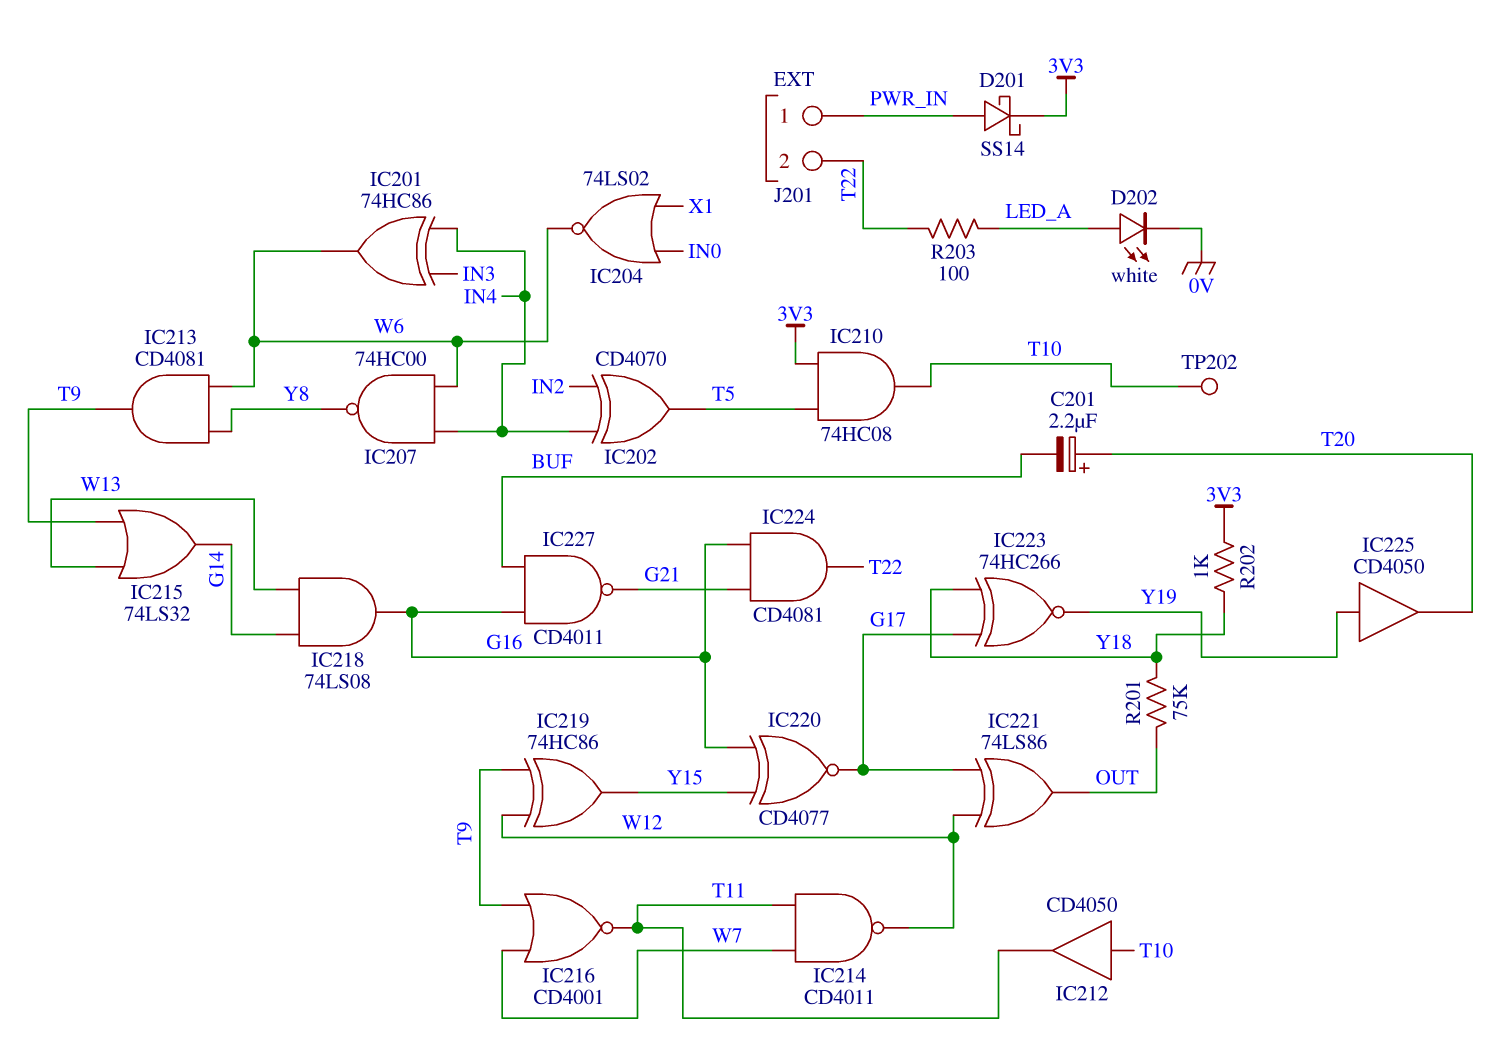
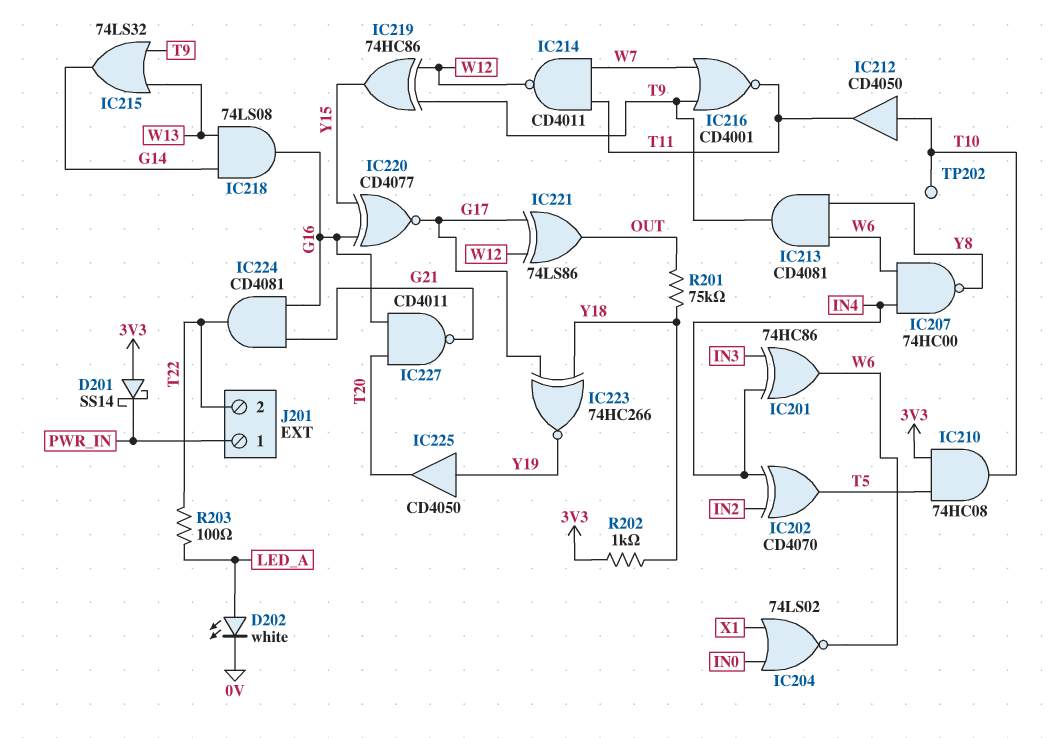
C201: 2.2uF (plus T20, minus BUF) -> none
D201: schottky SS14 (A PWR_IN, K 3V3) -> schottky SS14 (A 3V3, K PWR_IN)
IC227: NAND CD4011 (in BUF, in G16, out G21) -> NAND CD4011 (in G16, in T20, out G21)

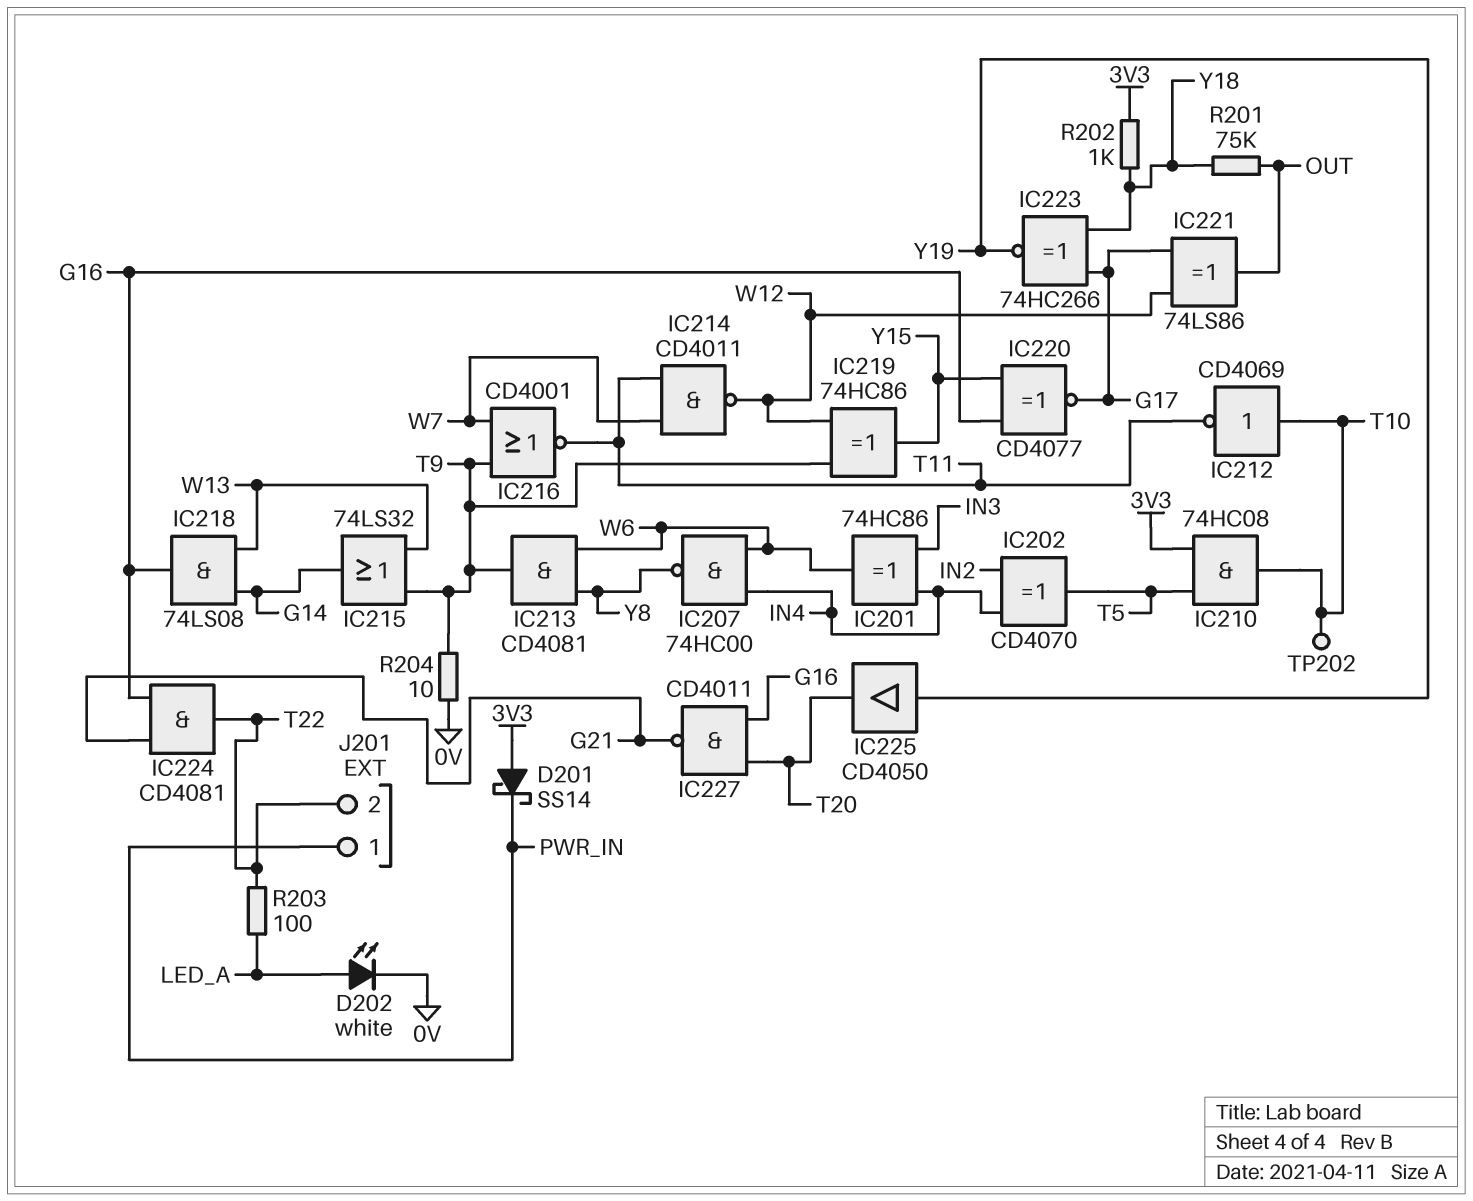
IC204: NOR 74LS02 (in IN0, in X1, out W6) -> none
IC212: buffer CD4050 (in T10, out T11) -> NOT CD4069 (in T10, out T11)
R204: none -> 10 (0V, T9)

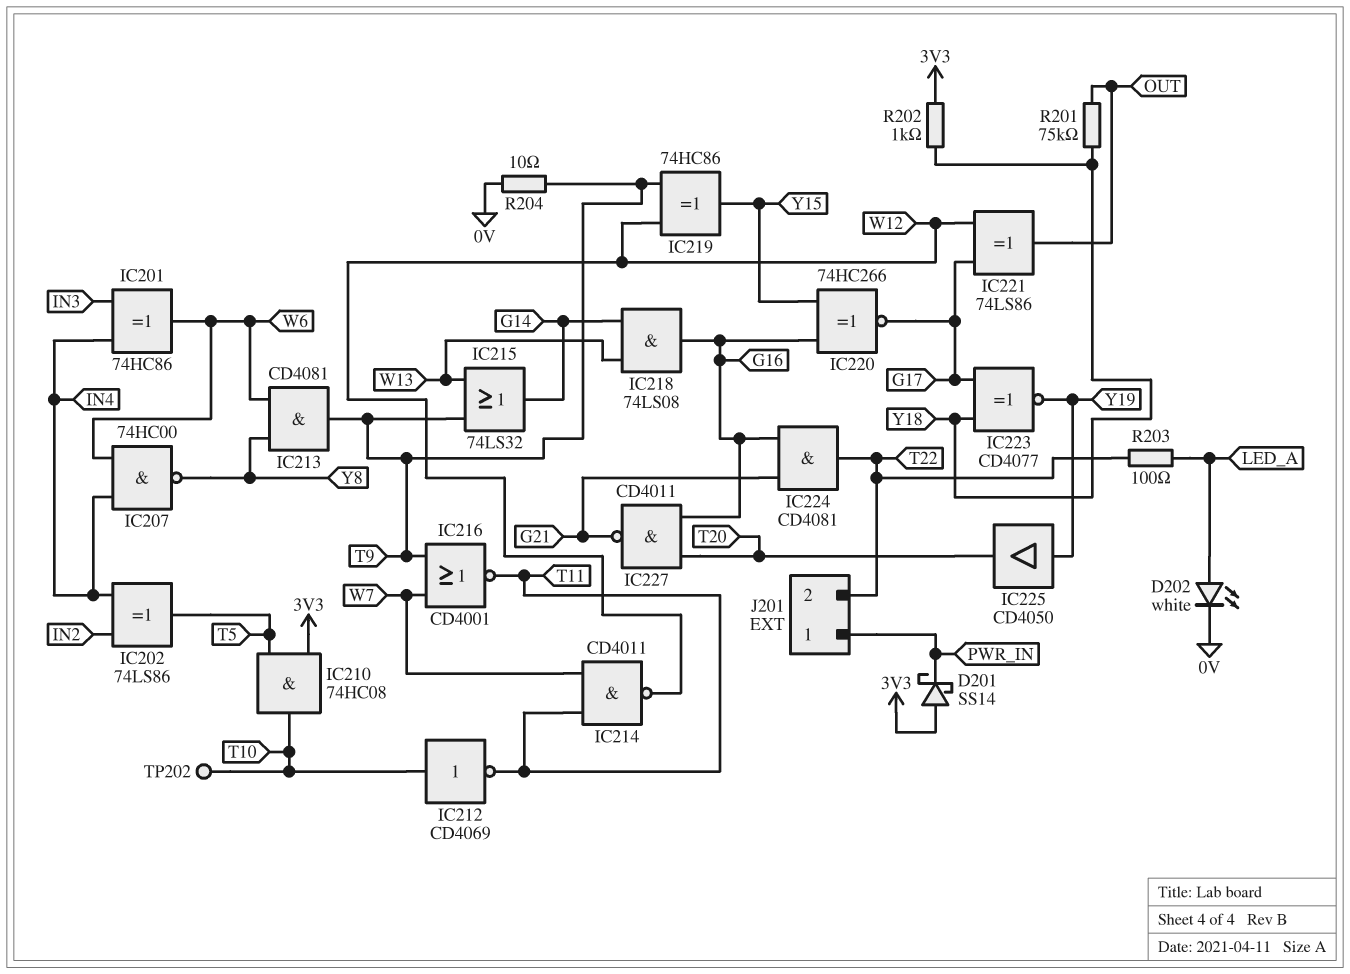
IC202: XOR CD4070 (in IN2, in IN4, out T5) -> XOR 74LS86 (in IN2, in IN4, out T5)
IC220: XNOR CD4077 (in G16, in Y15, out G17) -> XNOR 74HC266 (in G16, in Y15, out G17)
IC223: XNOR 74HC266 (in G17, in Y18, out Y19) -> XNOR CD4077 (in G17, in Y18, out Y19)

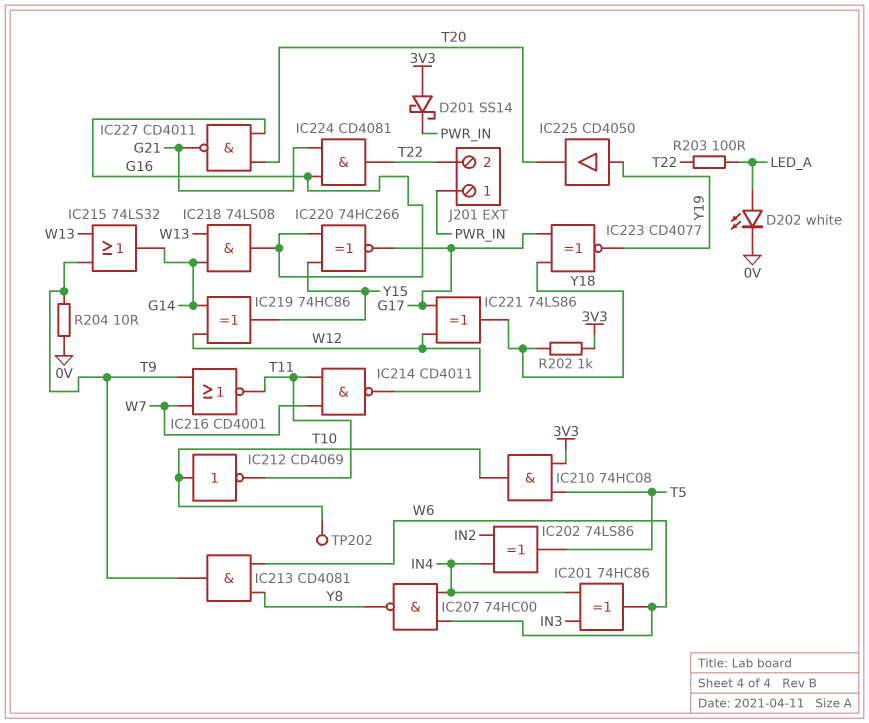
IC219: XOR 74HC86 (in T9, in W12, out Y15) -> XOR 74HC86 (in G14, in W12, out Y15)
IC221: XOR 74LS86 (in G17, in W12, out OUT) -> XOR 74LS86 (in G17, in W12, out Y18)
R201: 75k (OUT, Y18) -> none

